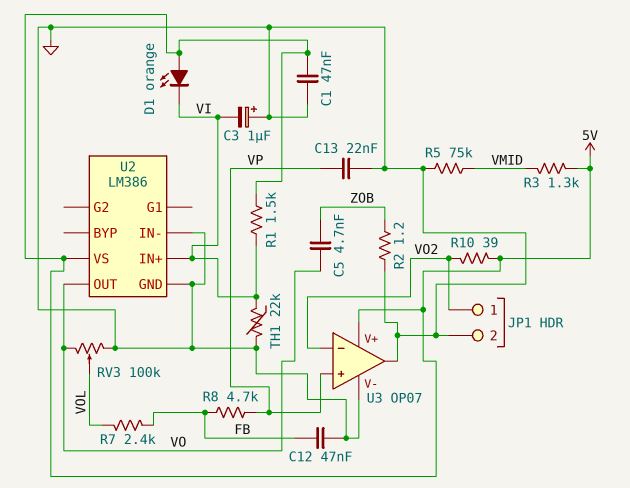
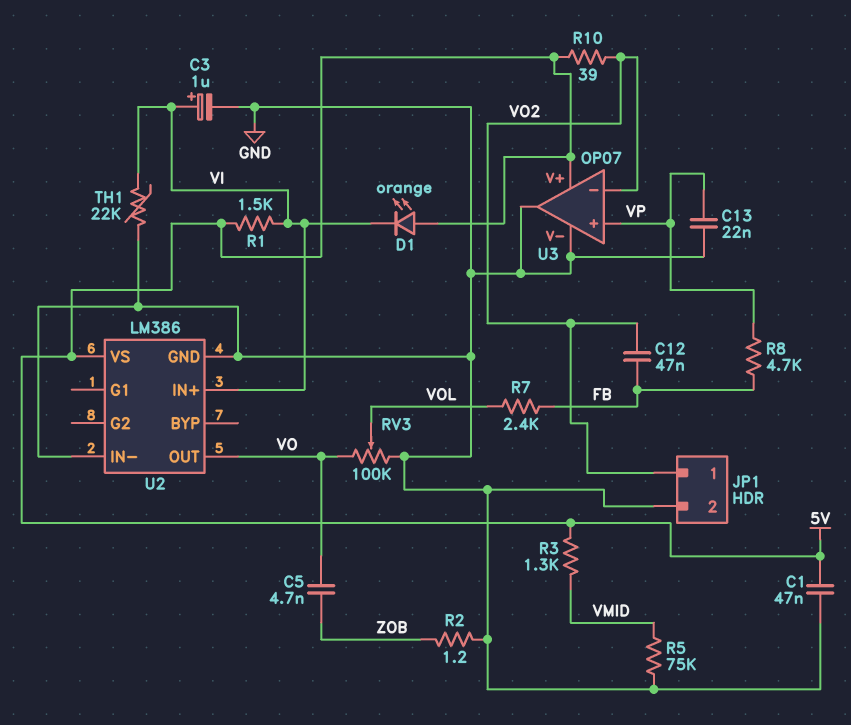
C3: 1uF (plus GND, minus VI) -> 1uF (plus VI, minus GND)
C12: 47nF (FB, GND) -> 47nF (FB, VO2)

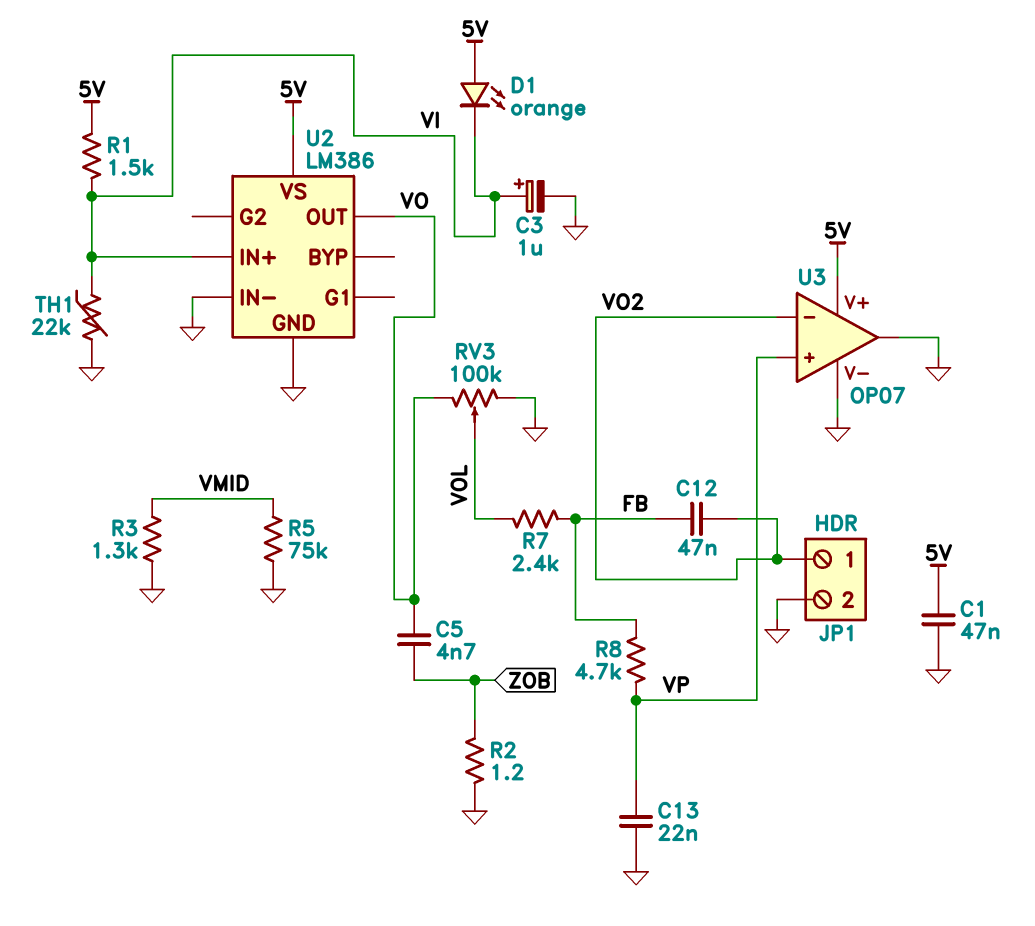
R3: 1.3k (5V, VMID) -> 1.3k (GND, VMID)
R10: 39 (5V, VO2) -> none

